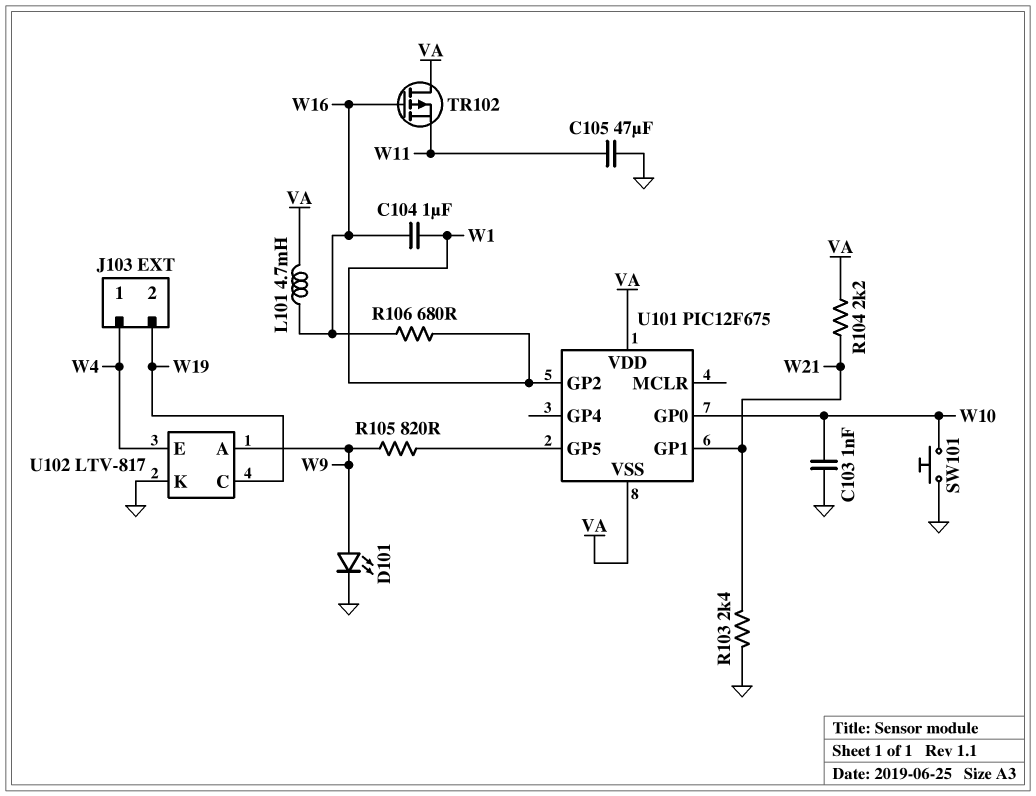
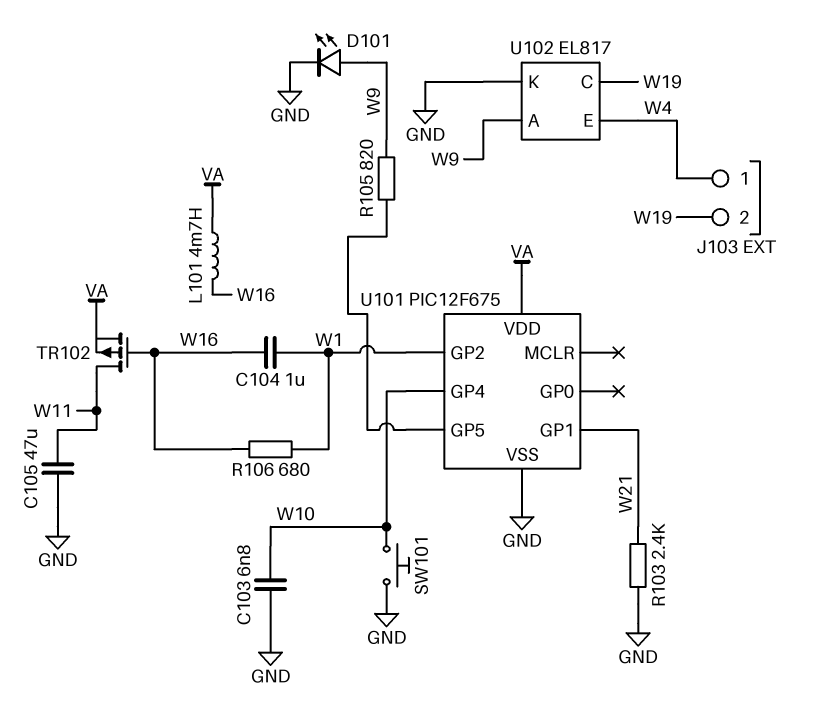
C103: 1nF (GND, W10) -> 6.8nF (GND, W10)
R104: 2.2k (VA, W21) -> none
TR102: PMOS (G W16, D VA, S W11) -> PMOS (G W16, D W11, S VA)
U101 pin GP0: W10 -> none
U101 pin GP4: none -> W10
U101 pin VSS: VA -> GND
U102: LTV-817 -> EL817

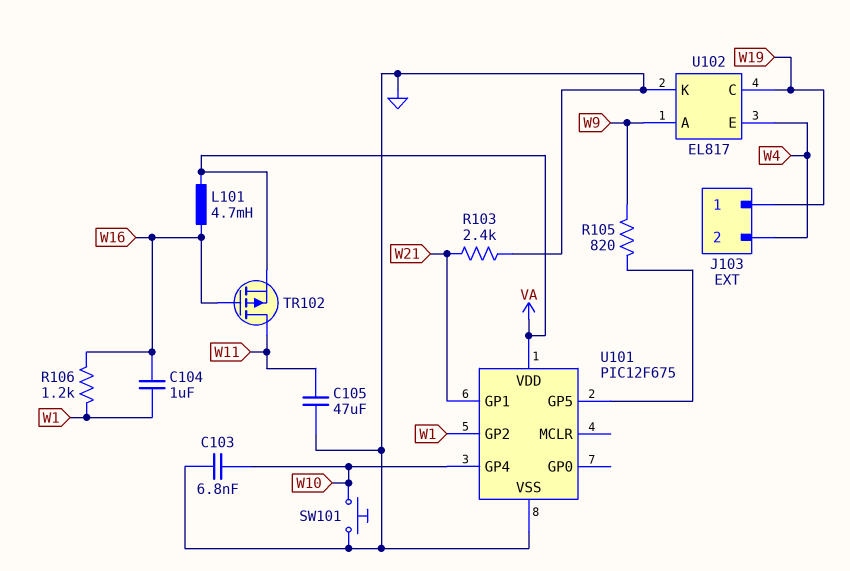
D101: LED (A W9, K GND) -> none
J103 pin 1: W4 -> W19
J103 pin 2: W19 -> W4
R106: 680 (W1, W16) -> 1.2k (W1, W16)

